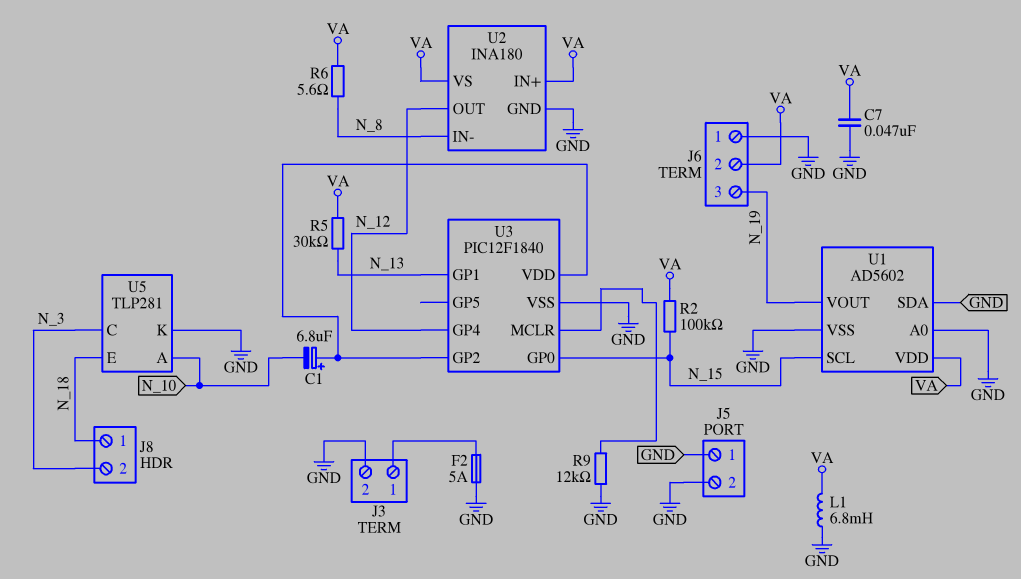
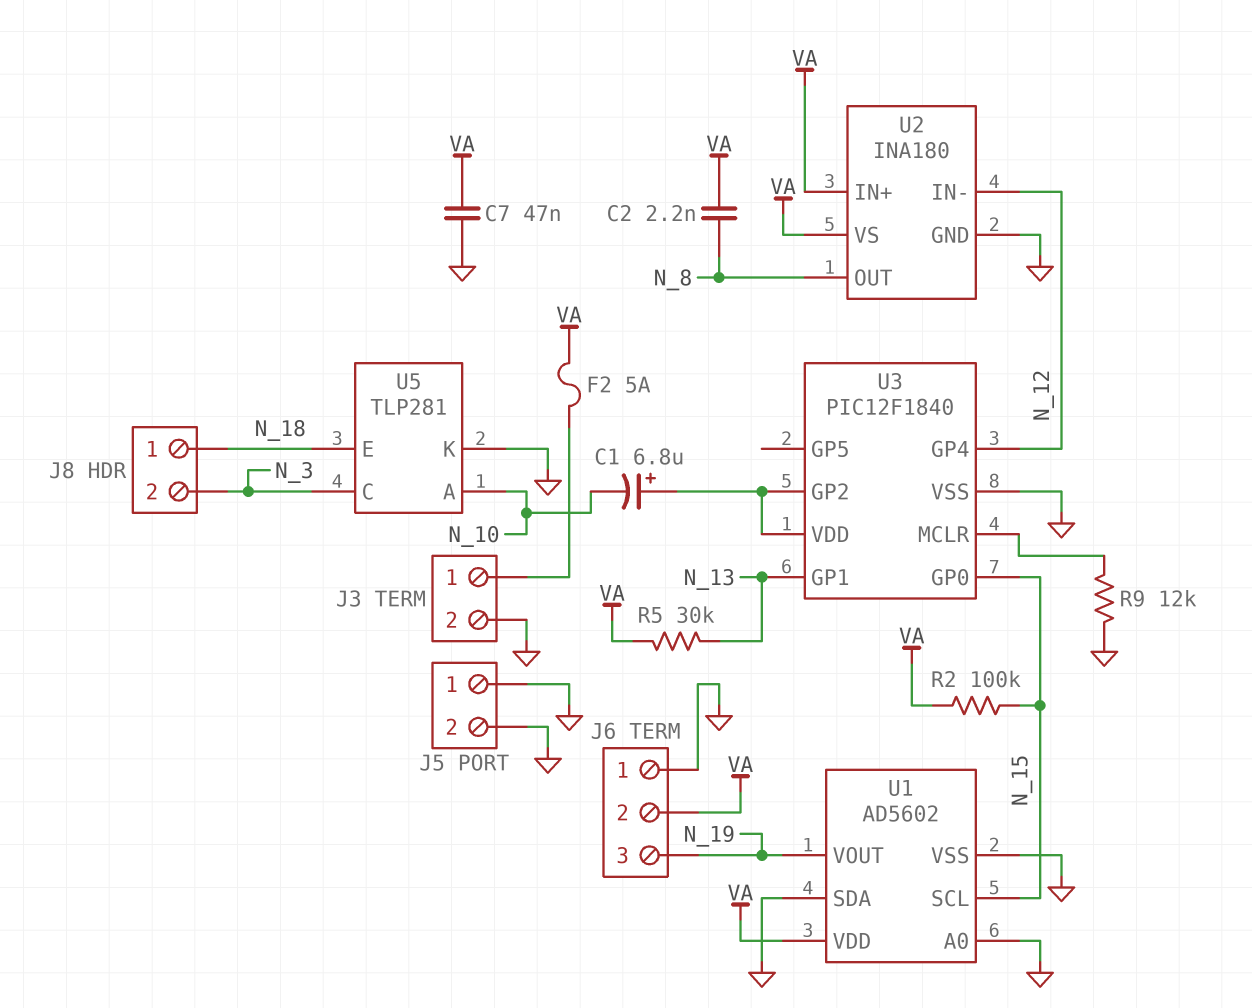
C2: none -> 2.2nF (N_8, VA)
F2: 5A (GND, J3/1) -> 5A (J3/1, VA)
L1: 6.8mH (GND, VA) -> none
R6: 5.6 (N_8, VA) -> none
U2 pin IN-: N_8 -> N_12
U2 pin OUT: N_12 -> N_8

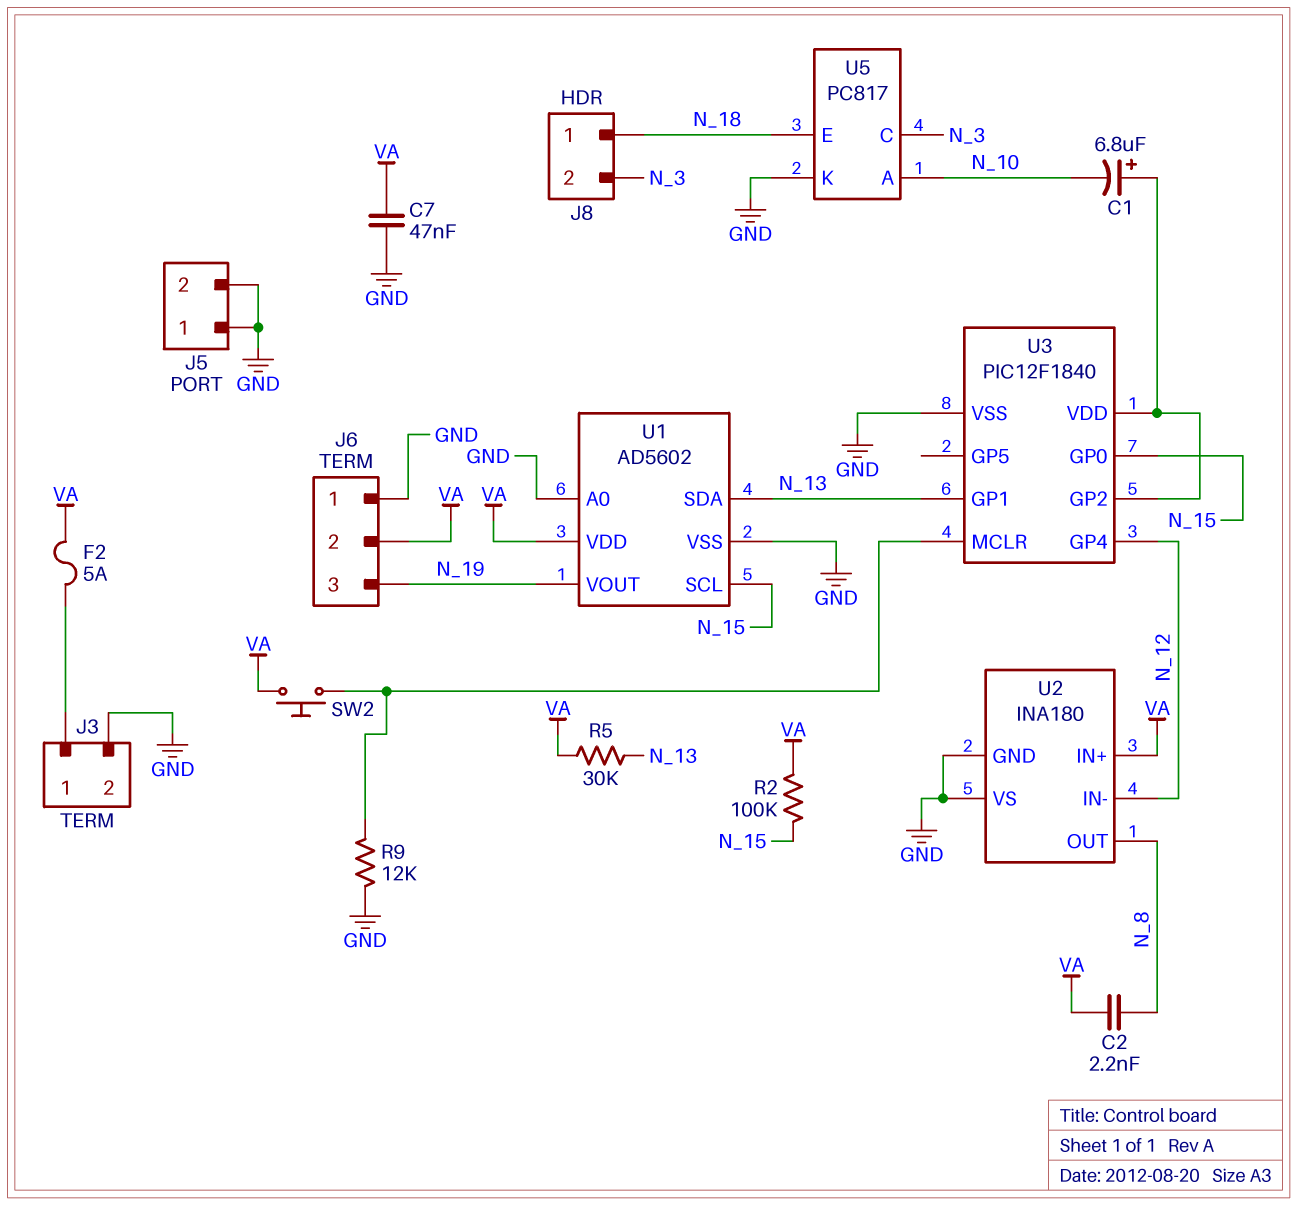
SW2: none -> button (U3/MCLR, VA)
U1 pin SDA: GND -> N_13
U2 pin VS: VA -> GND
U5: TLP281 -> PC817

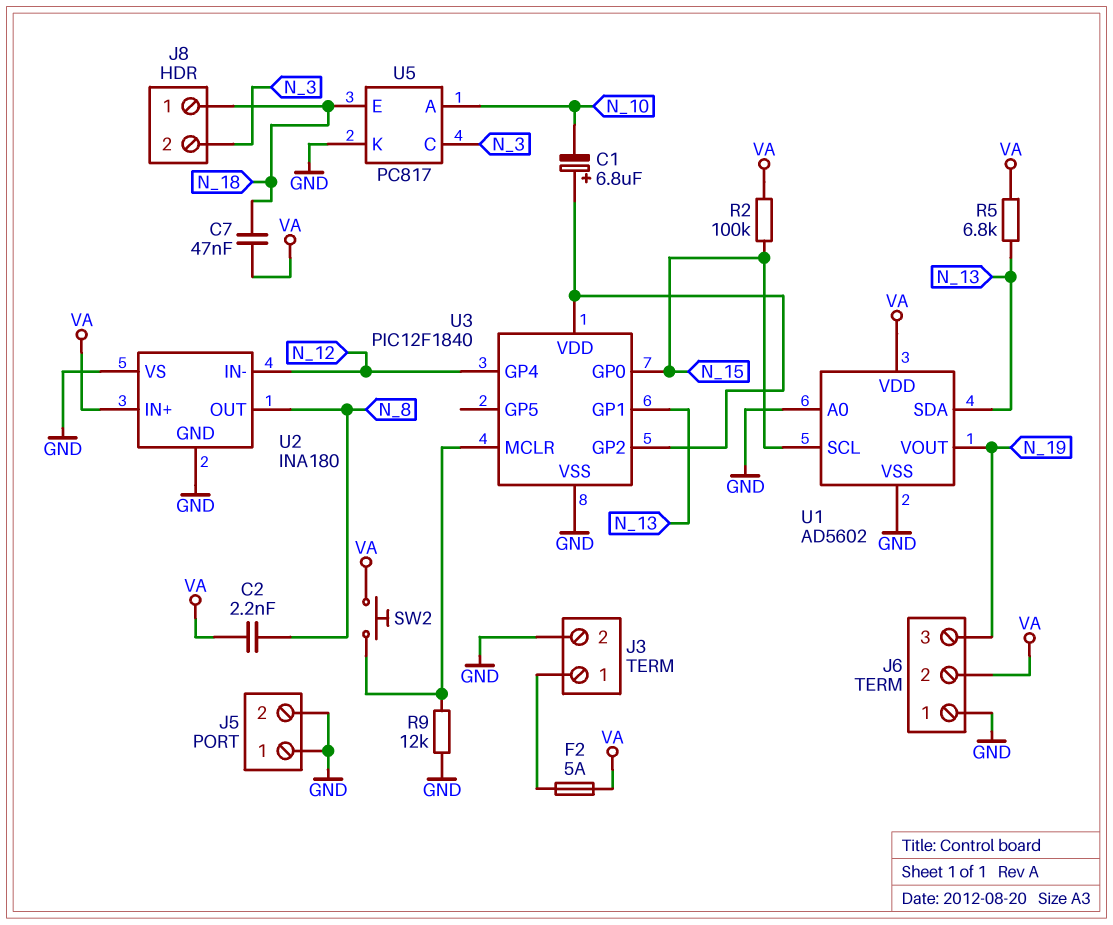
C7: 47nF (GND, VA) -> 47nF (N_18, VA)
R5: 30k (N_13, VA) -> 6.8k (N_13, VA)

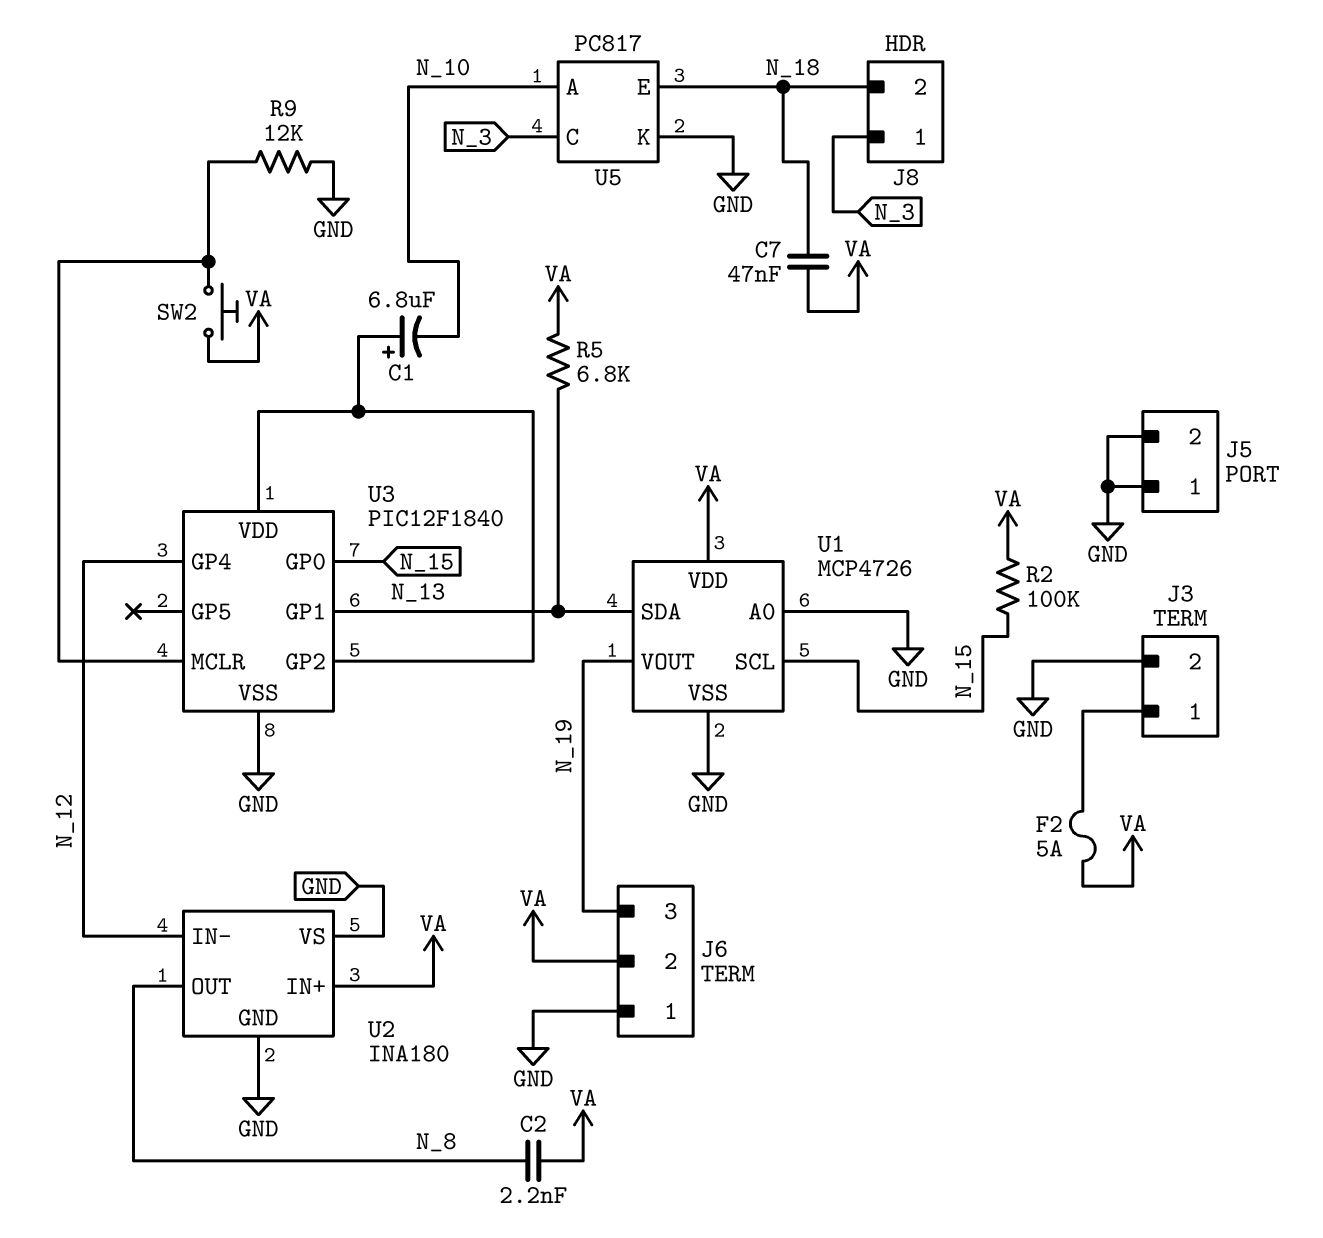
J8 pin 1: N_18 -> N_3
J8 pin 2: N_3 -> N_18
U1: AD5602 -> MCP4726

